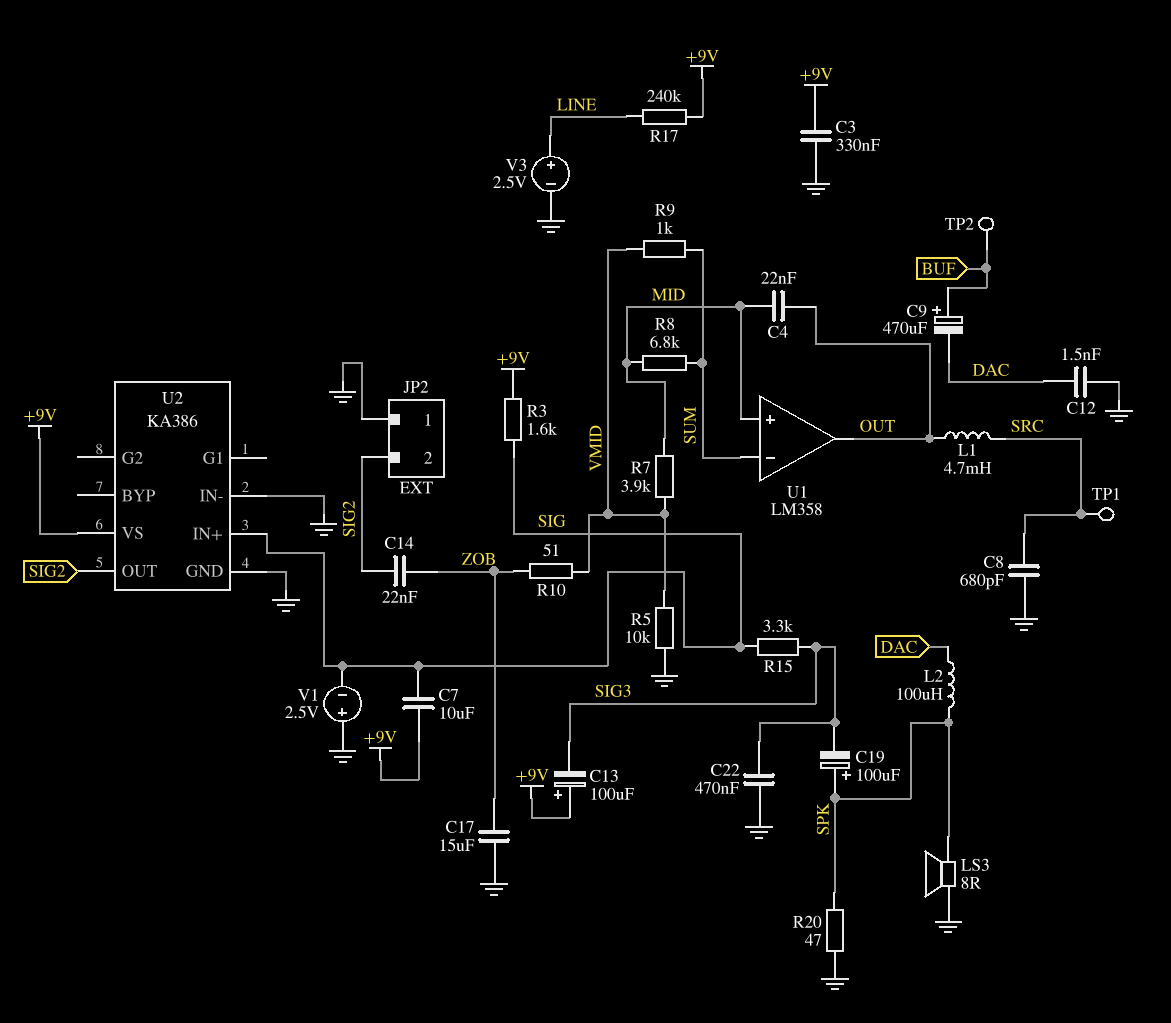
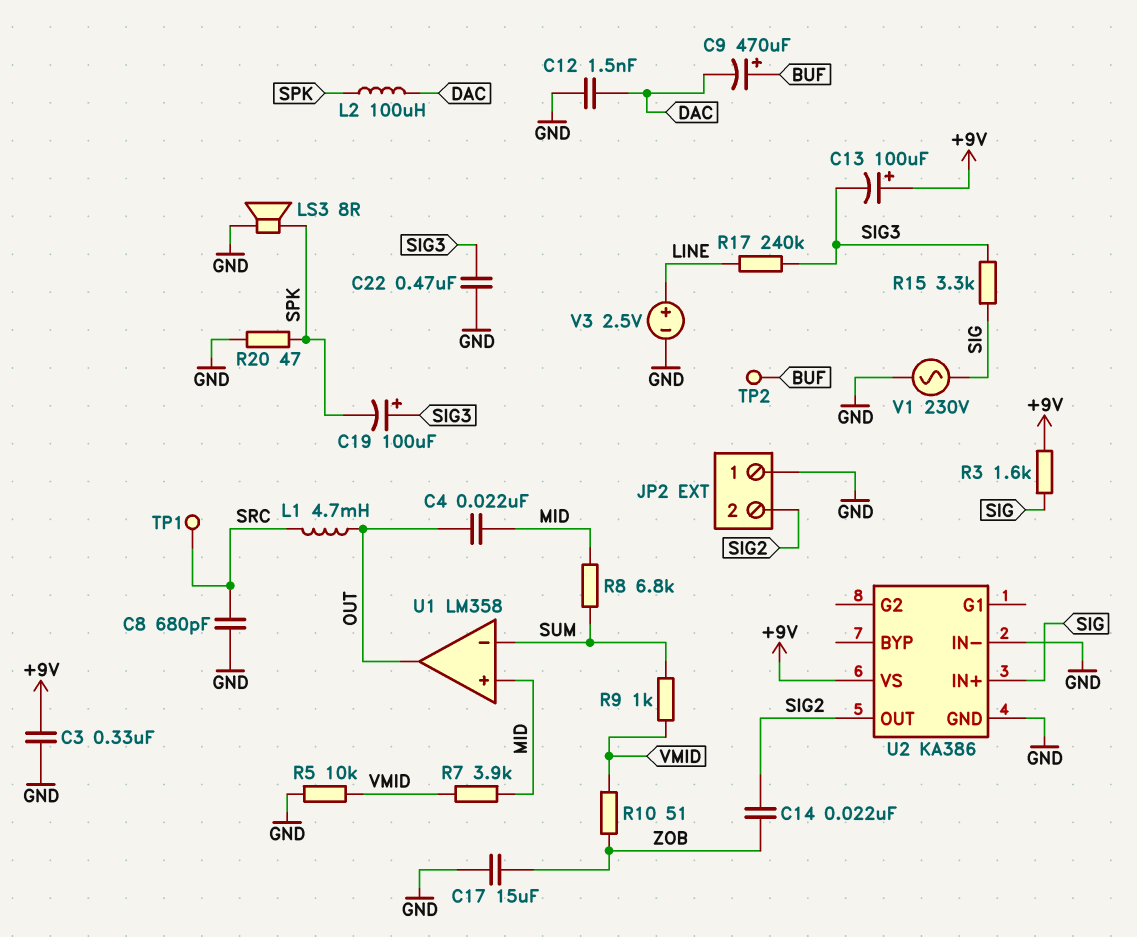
C7: 10uF (+9V, SIG) -> none
C19: 100uF (plus SPK, minus SIG3) -> 100uF (plus SIG3, minus SPK)
R17: 240k (+9V, LINE) -> 240k (LINE, SIG3)
V1: 2.5V (plus GND, minus SIG) -> AC 230V (GND, SIG)

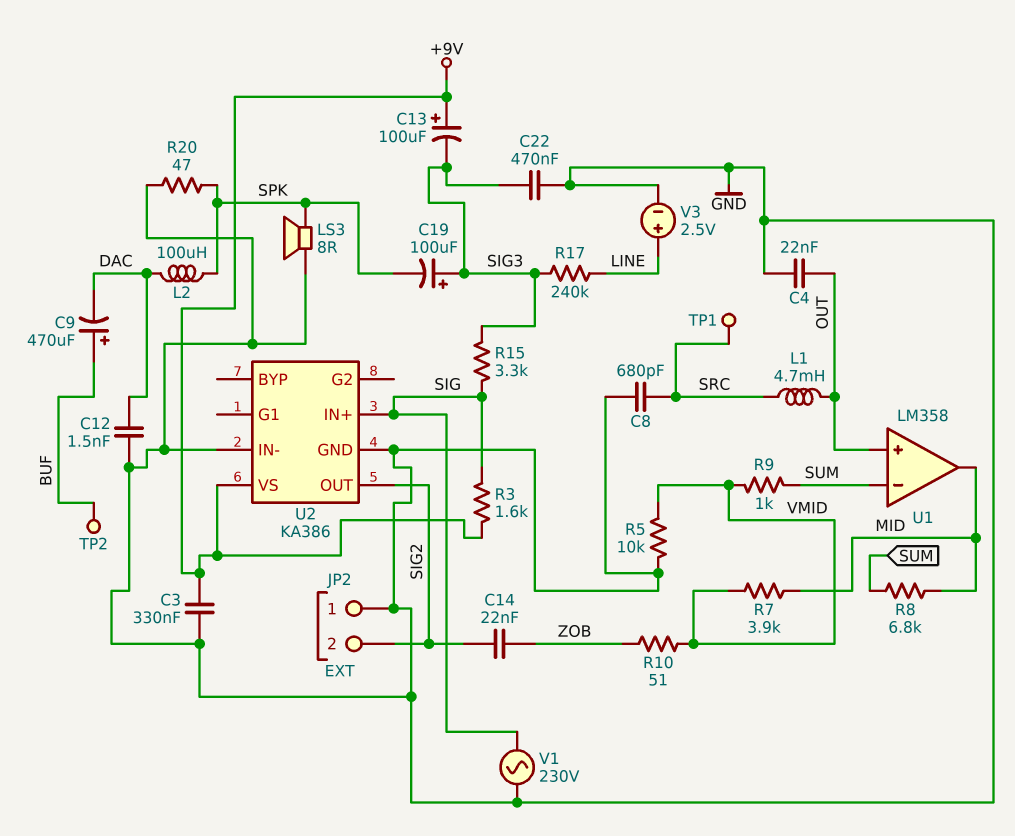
C4: 22nF (MID, OUT) -> 22nF (GND, OUT)
C17: 15uF (GND, ZOB) -> none
U1 pin in+: MID -> OUT
U1 pin out: OUT -> MID

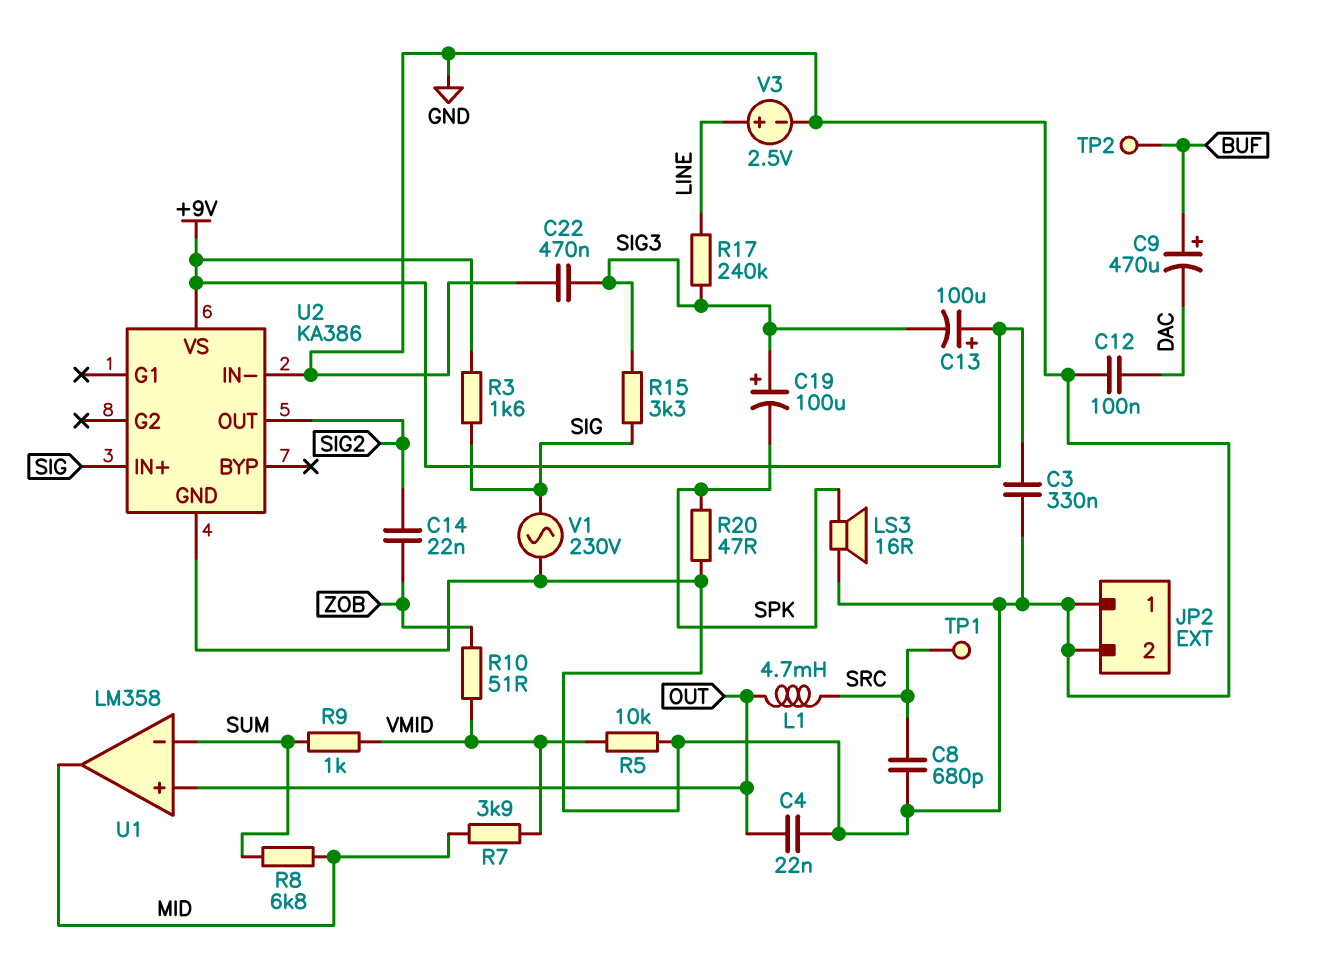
C12: 1.5nF (DAC, GND) -> 100nF (DAC, GND)
JP2 pin 2: SIG2 -> GND
L2: 100uH (DAC, SPK) -> none
LS3: speaker 8R (GND, SPK) -> speaker 16R (GND, SPK)

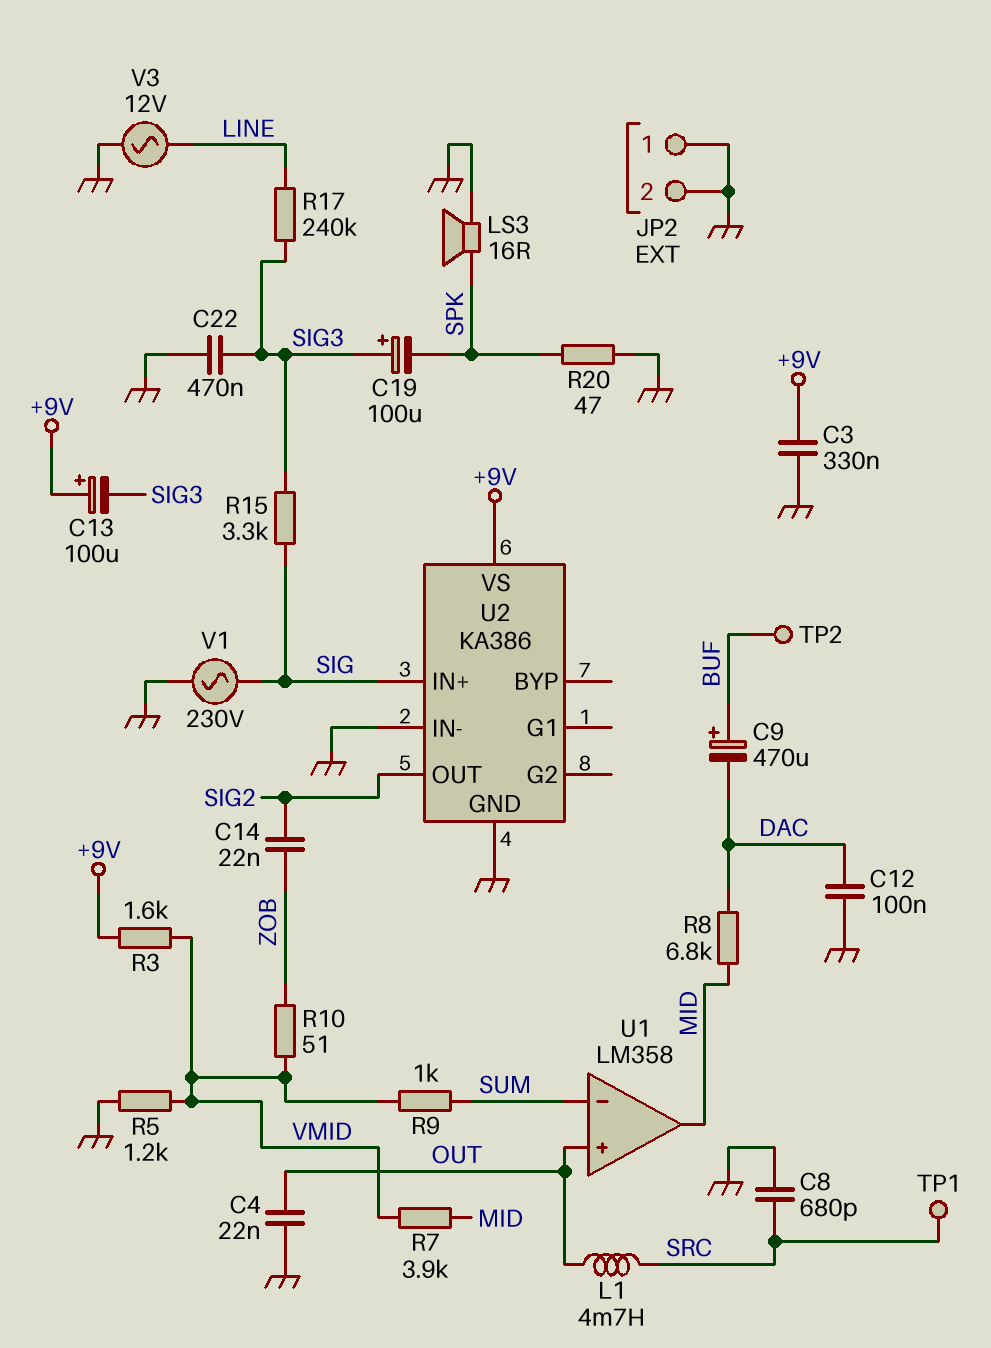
R3: 1.6k (+9V, SIG) -> 1.6k (+9V, VMID)
R5: 10k (GND, VMID) -> 1.2k (GND, VMID)
R8: 6.8k (MID, SUM) -> 6.8k (DAC, MID)
V3: 2.5V (plus LINE, minus GND) -> AC 12V (GND, LINE)

